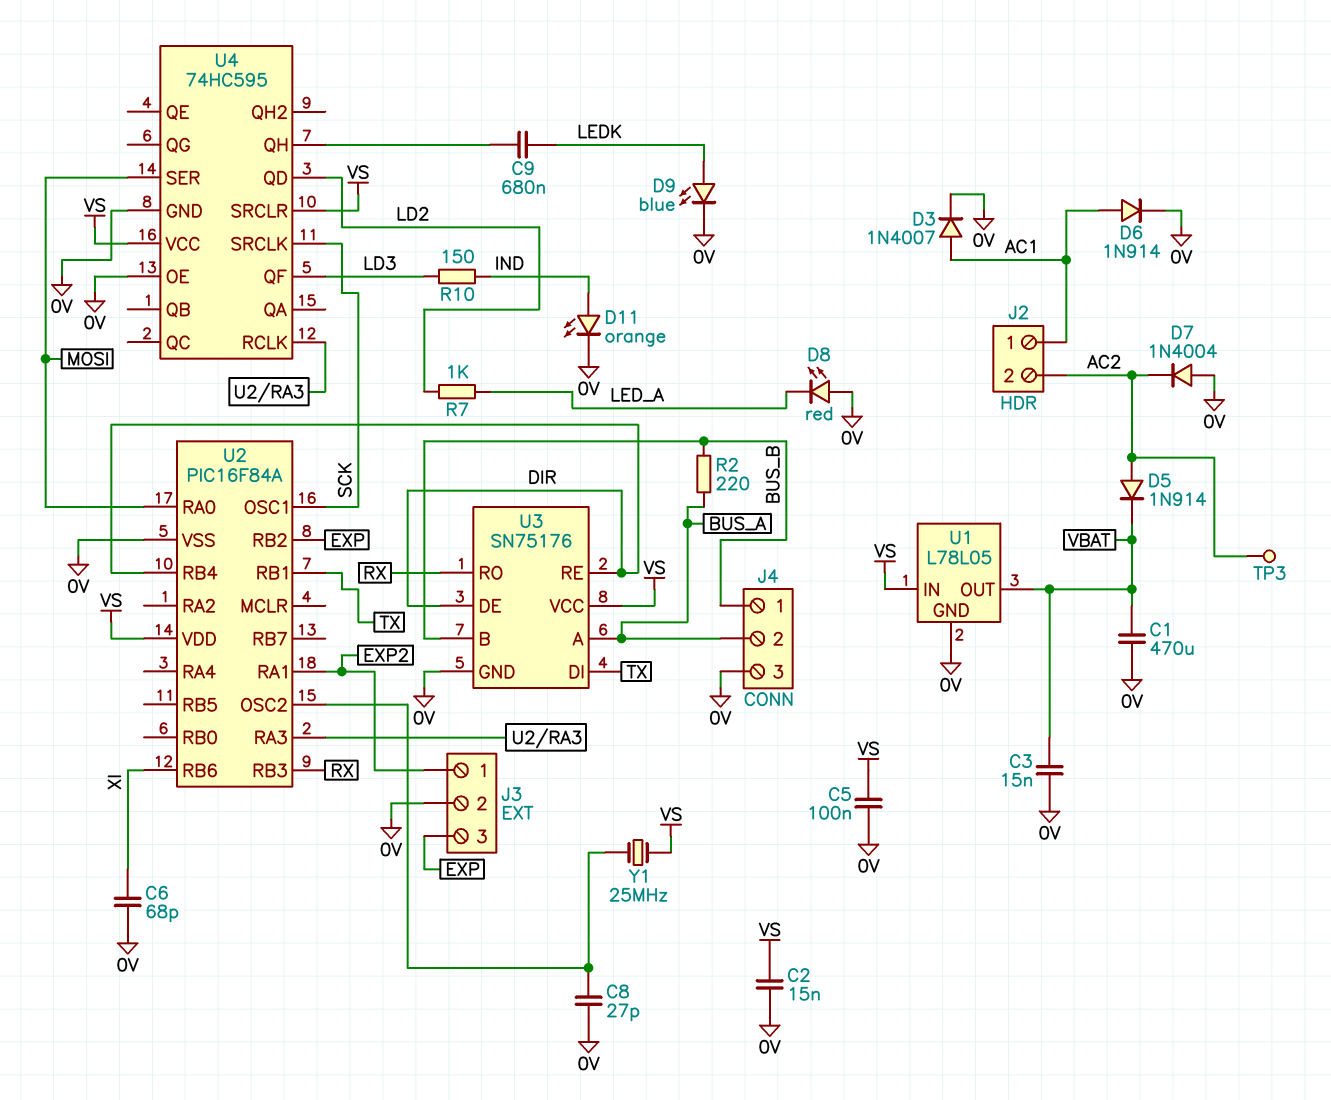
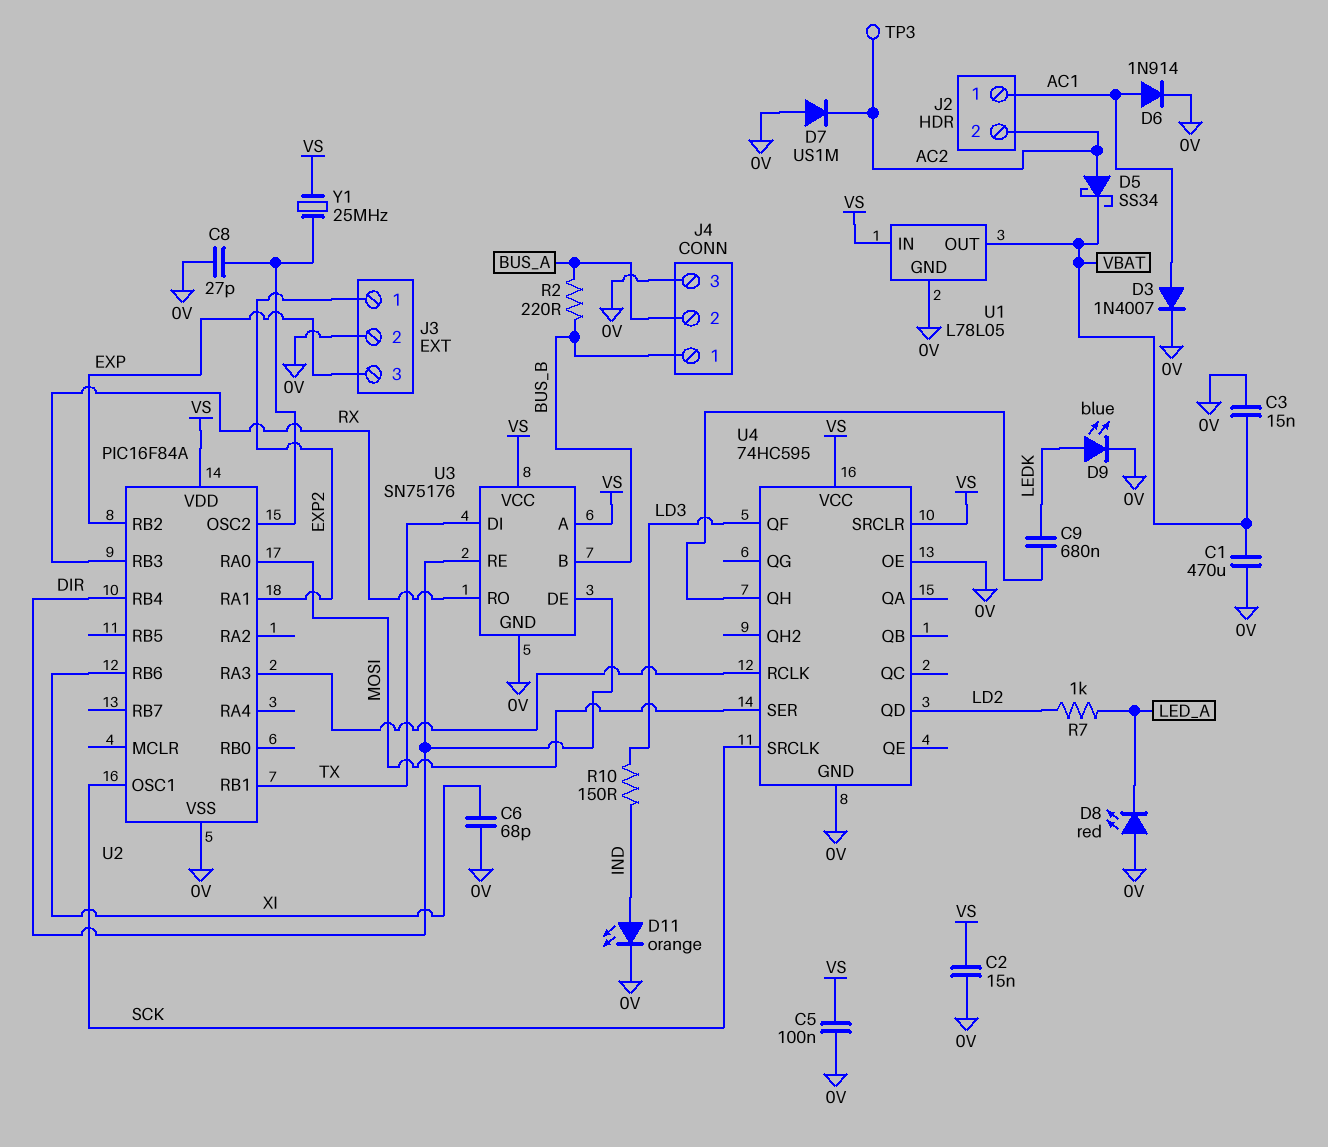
D5: diode 1N914 (A AC2, K VBAT) -> schottky SS34 (A AC2, K VBAT)
D7: diode 1N4004 (A 0V, K AC2) -> diode US1M (A 0V, K AC2)
U3 pin A: BUS_A -> VS

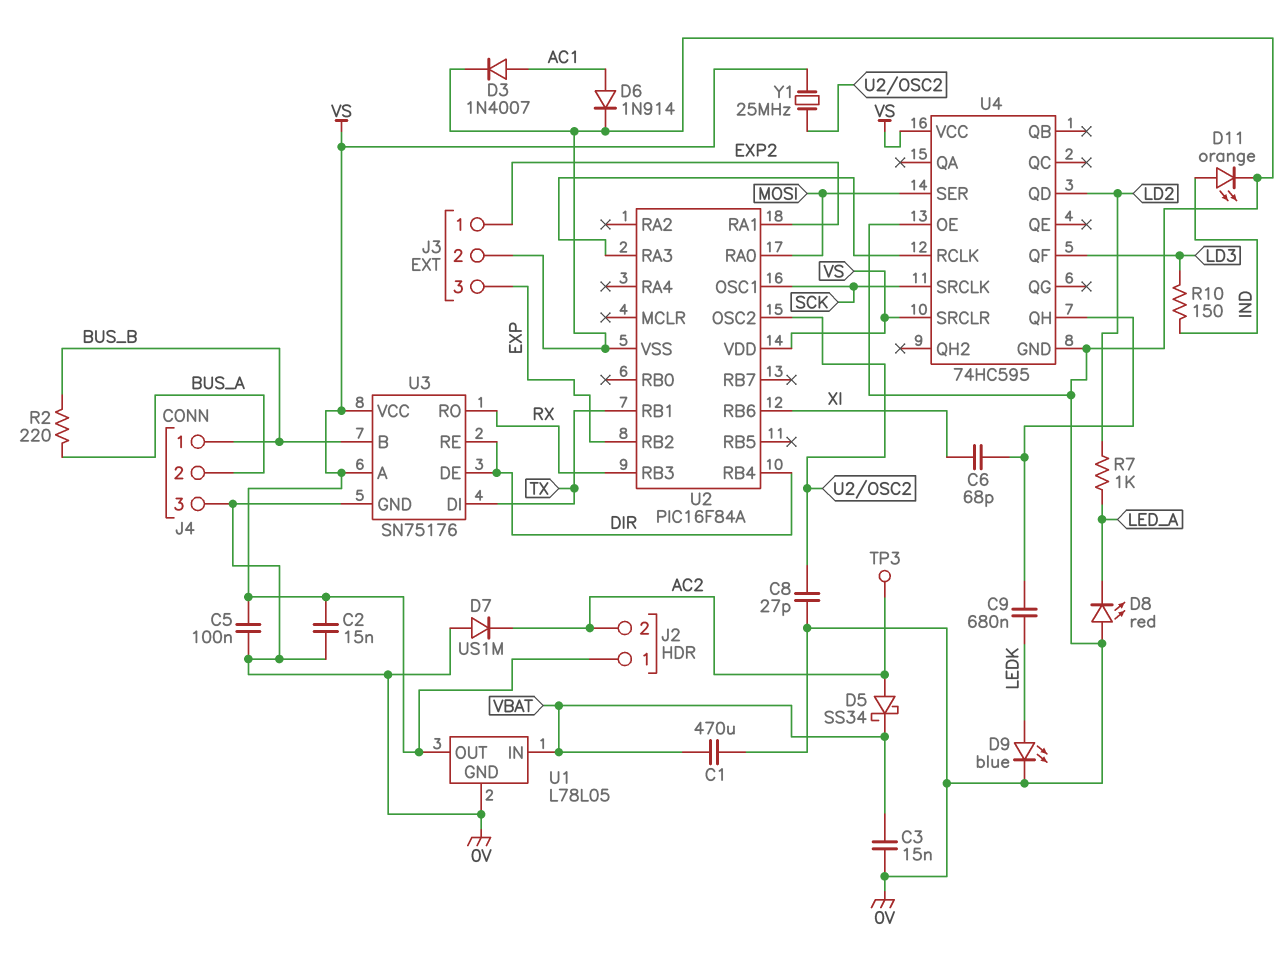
C6: 68pF (0V, XI) -> 68pF (U4/QH, XI)
J2 pin 1: AC1 -> VS
U1 pin IN: VS -> VBAT
U1 pin OUT: VBAT -> VS

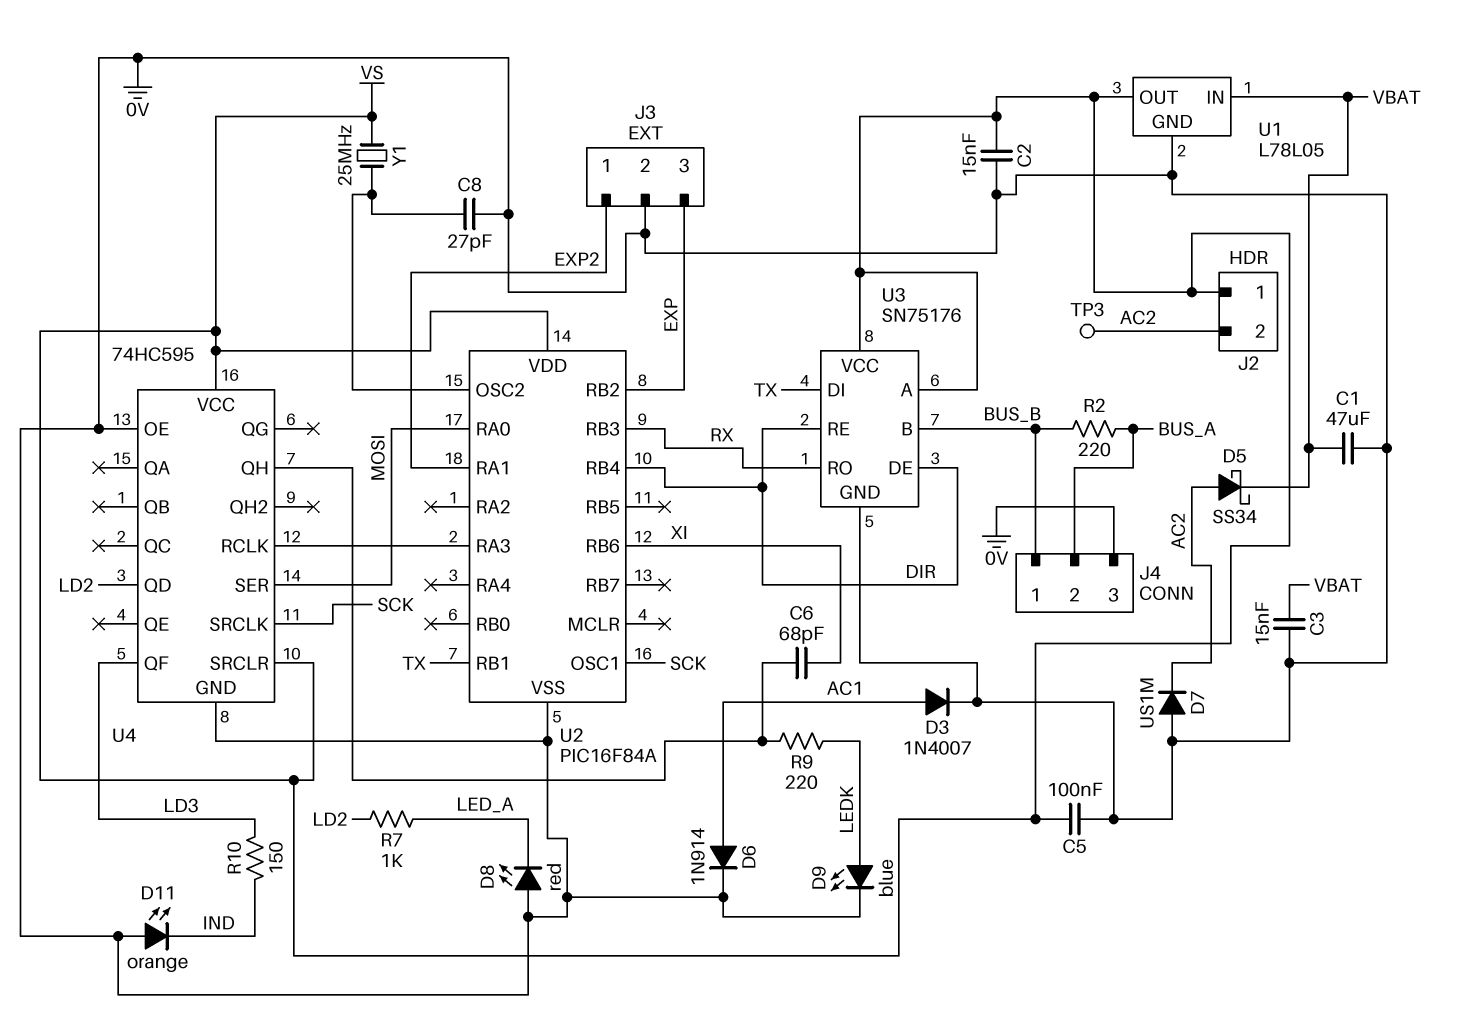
C1: 470uF (0V, VBAT) -> 47uF (0V, VBAT)
C9: 680nF (LEDK, U4/QH) -> none
D11: LED orange (A IND, K 0V) -> LED orange (A 0V, K IND)
R9: none -> 220 (LEDK, U4/QH)

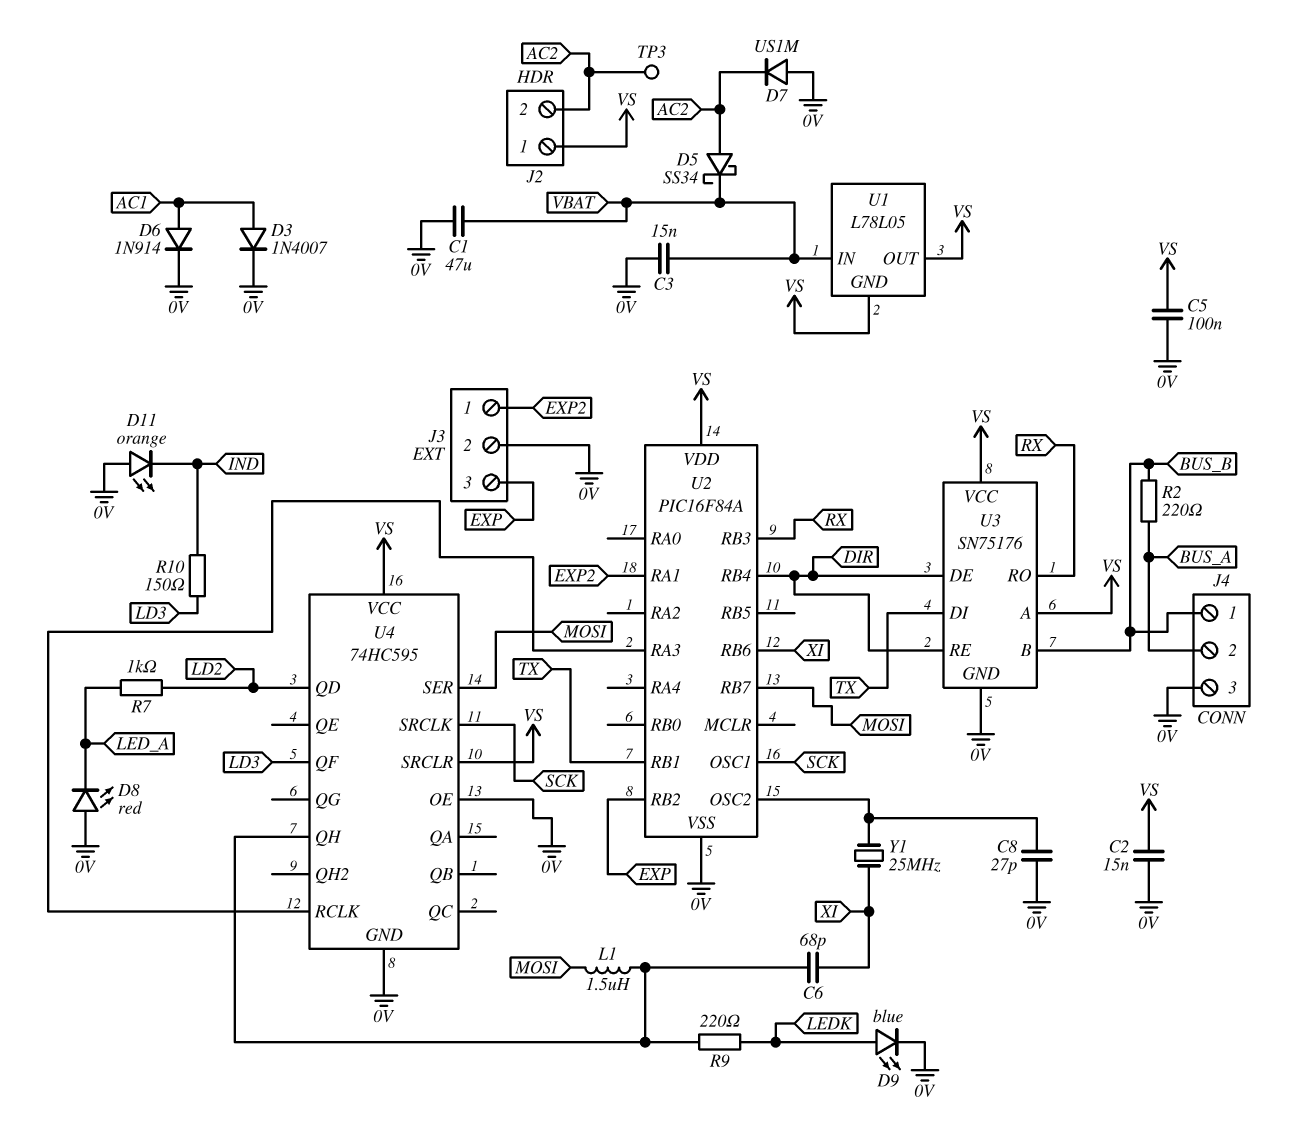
L1: none -> 1.5uH (MOSI, U4/QH)
U1 pin GND: 0V -> VS
U2 pin RA0: MOSI -> none
U2 pin RB7: none -> MOSI
Y1: 25MHz (U2/OSC2, VS) -> 25MHz (U2/OSC2, XI)

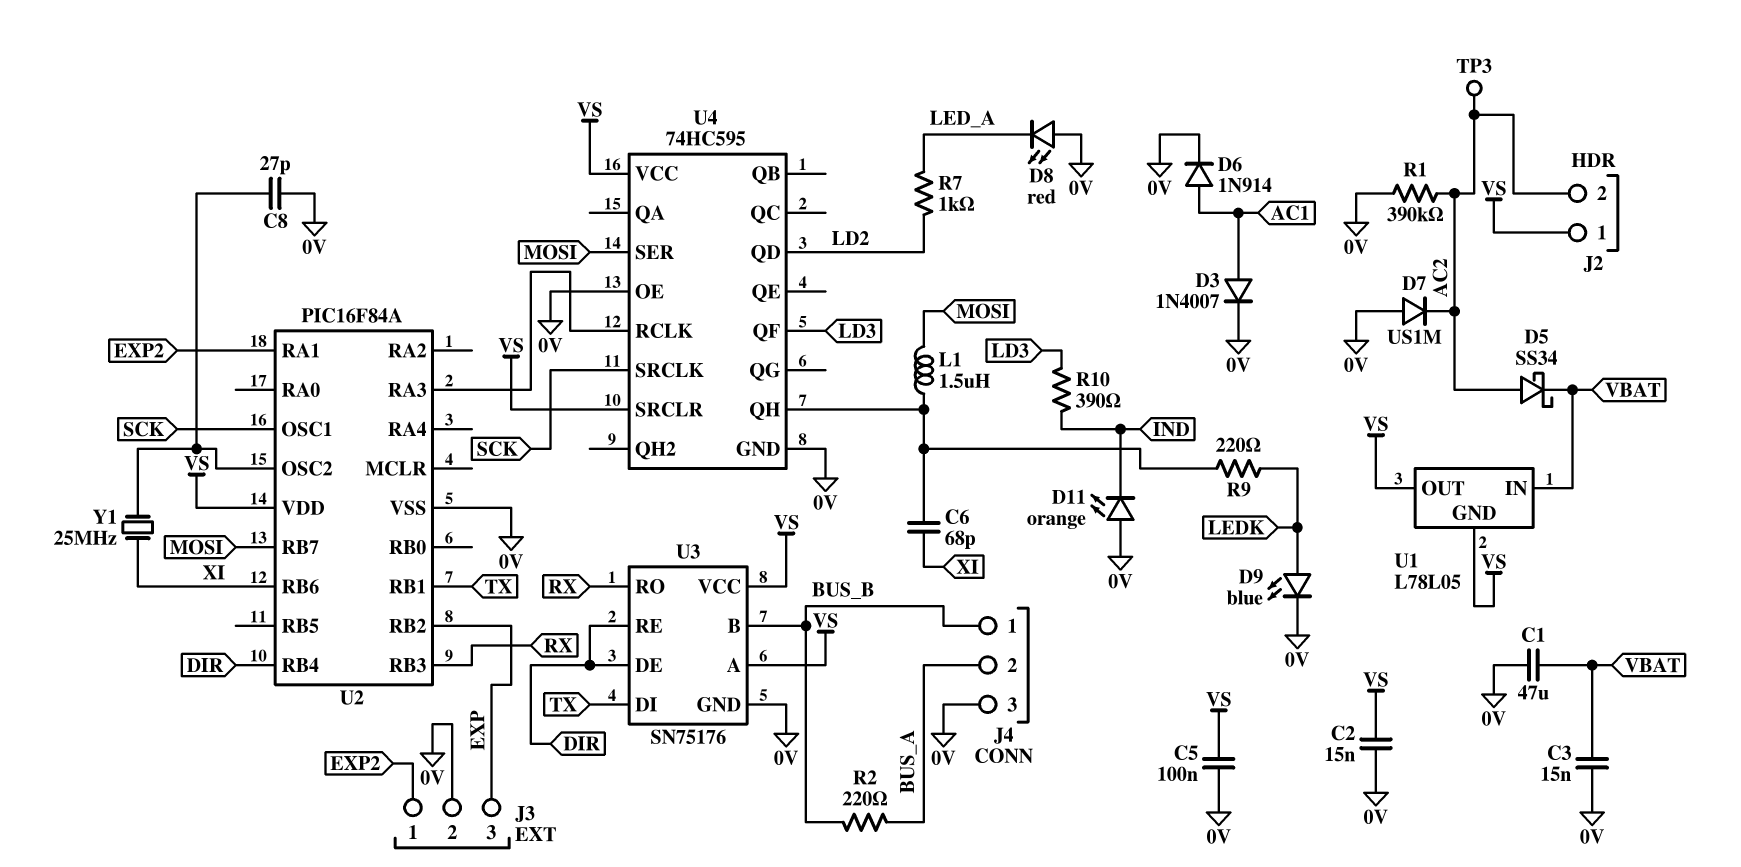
R1: none -> 390k (0V, AC2)
R10: 150 (IND, LD3) -> 390 (IND, LD3)

